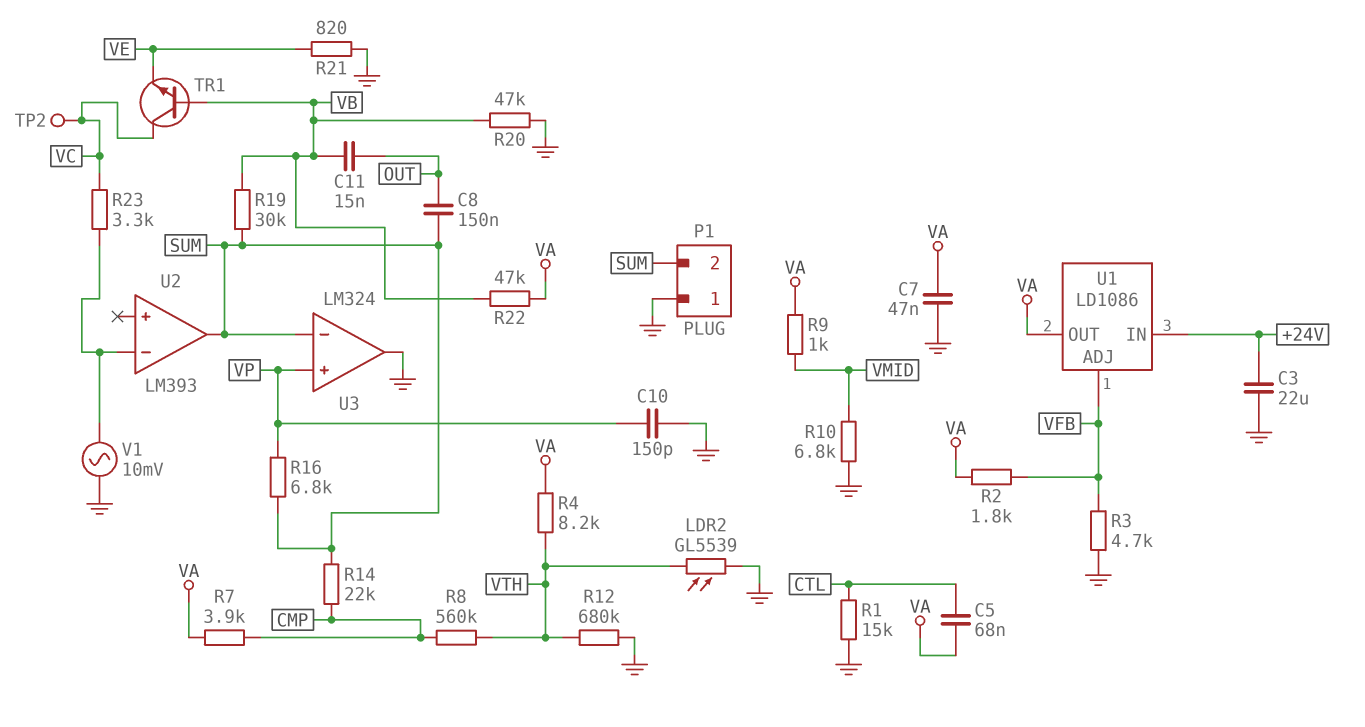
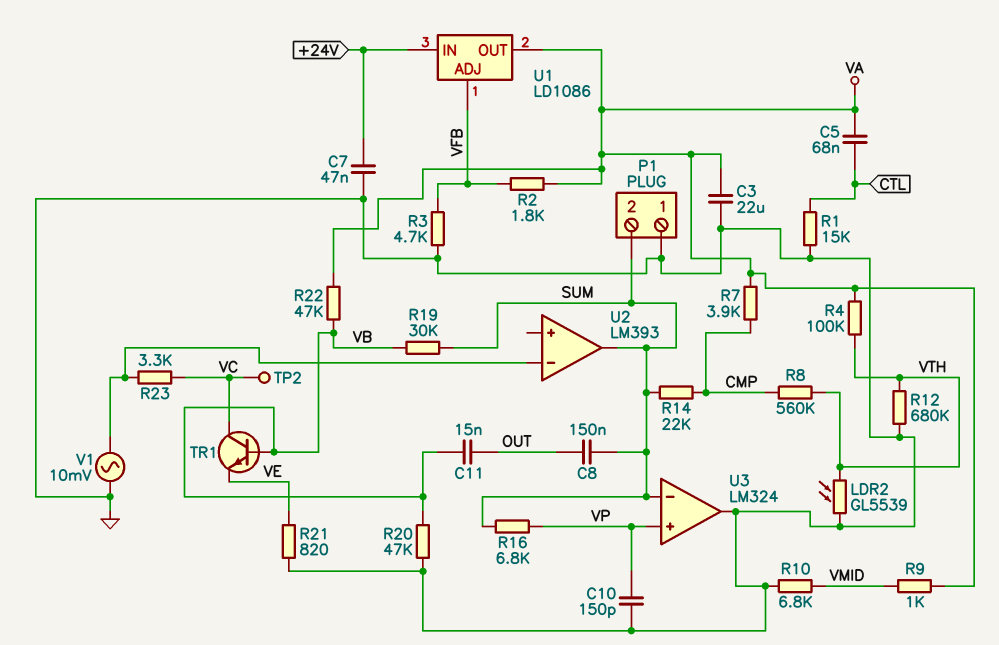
C3: 22uF (+24V, GND) -> 22uF (GND, VA)
C7: 47nF (GND, VA) -> 47nF (+24V, GND)
R4: 8.2k (VA, VTH) -> 100k (VA, VTH)

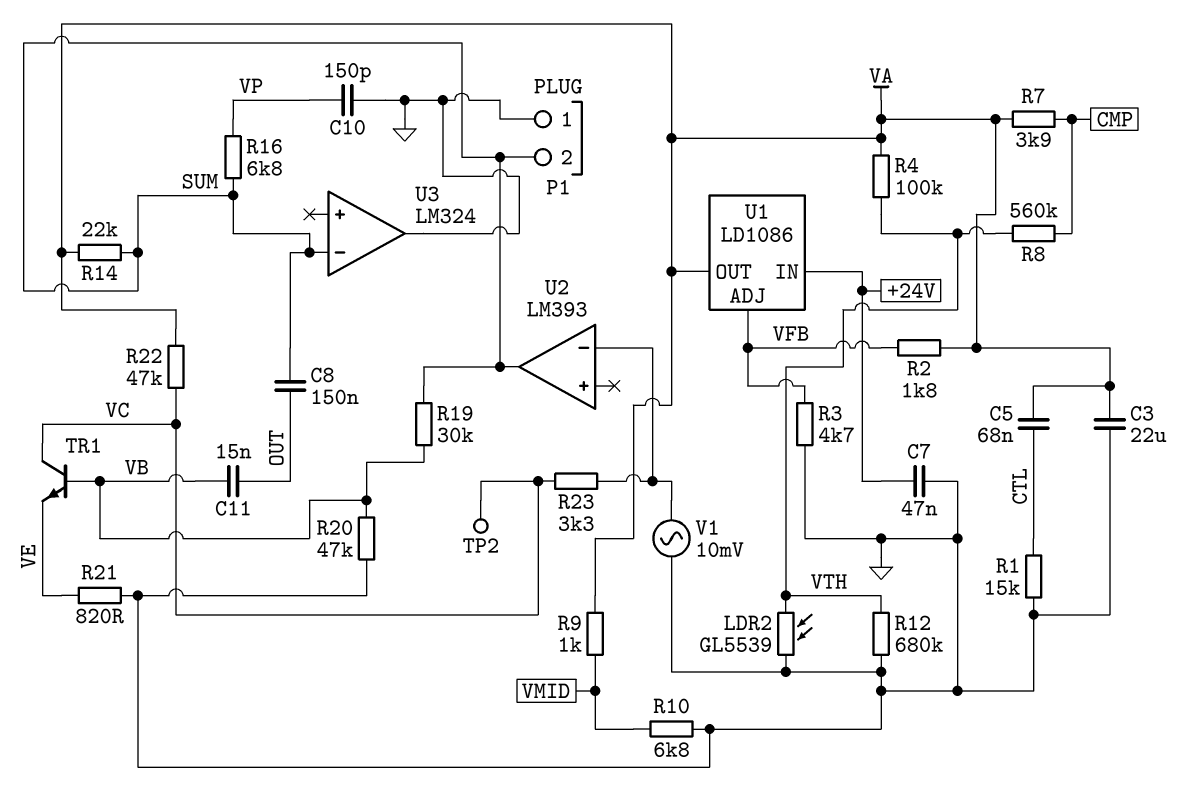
R14: 22k (CMP, SUM) -> 22k (SUM, VA)
R22: 47k (VA, VB) -> 47k (VA, VC)
U3 pin in+: VP -> none

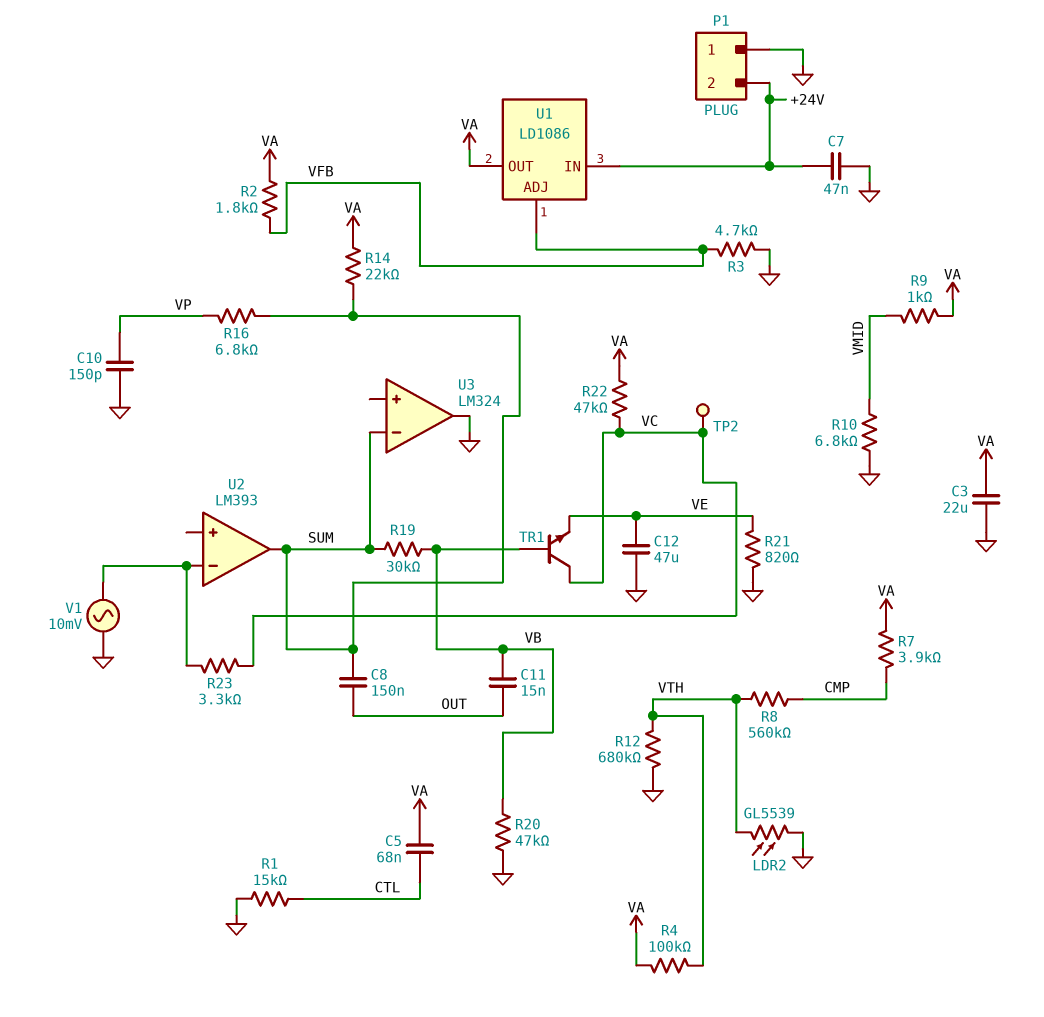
C12: none -> 47uF (GND, VE)
P1 pin 2: SUM -> +24V

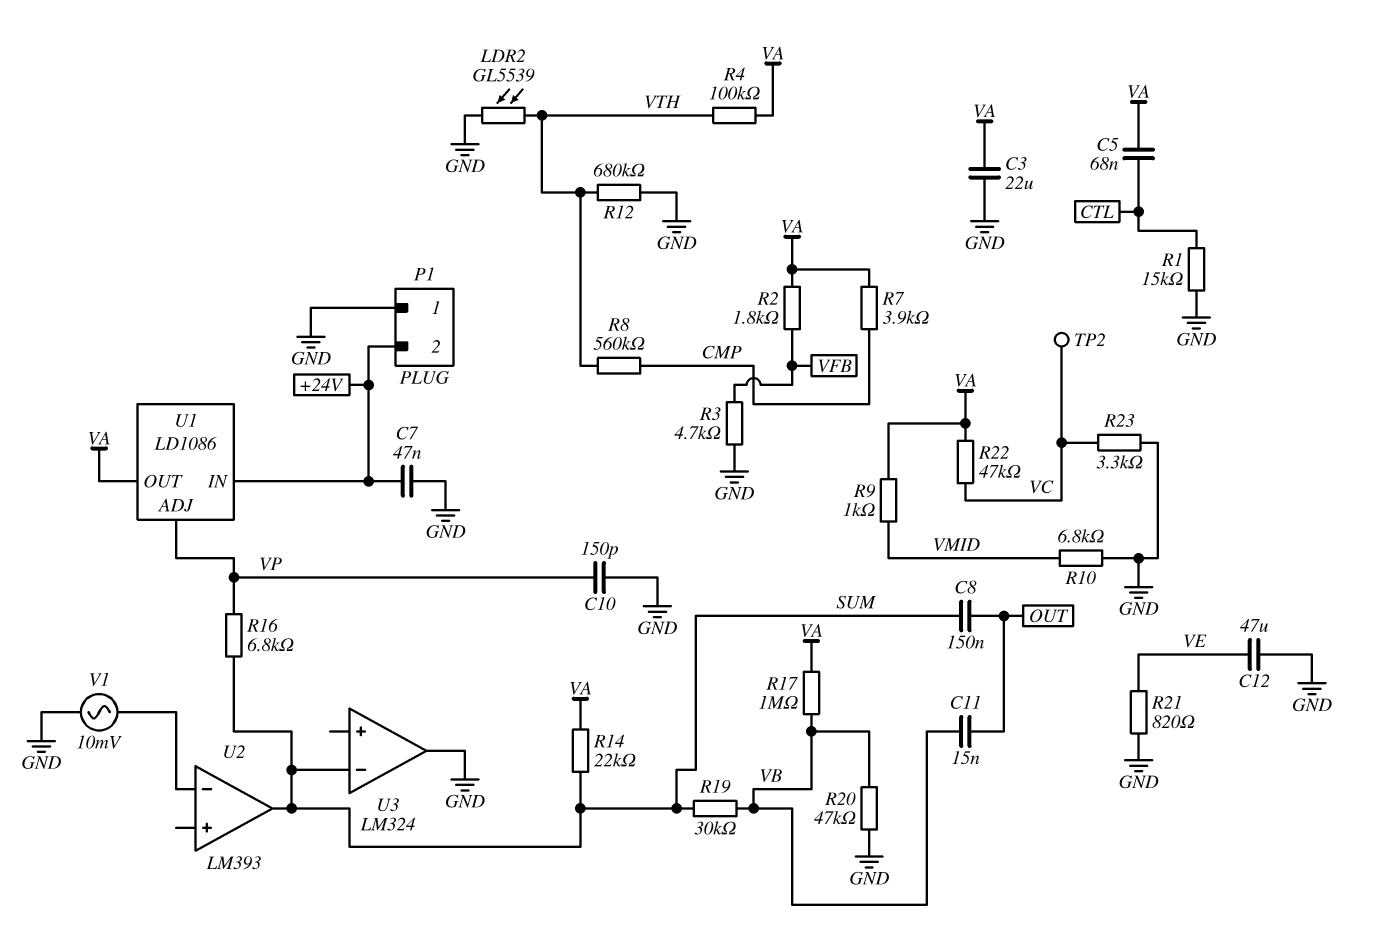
R17: none -> 1M (VA, VB)
R23: 3.3k (U2/in-, VC) -> 3.3k (GND, VC)
TR1: NPN (B VB, C VC, E VE) -> none
U1 pin ADJ: VFB -> VP

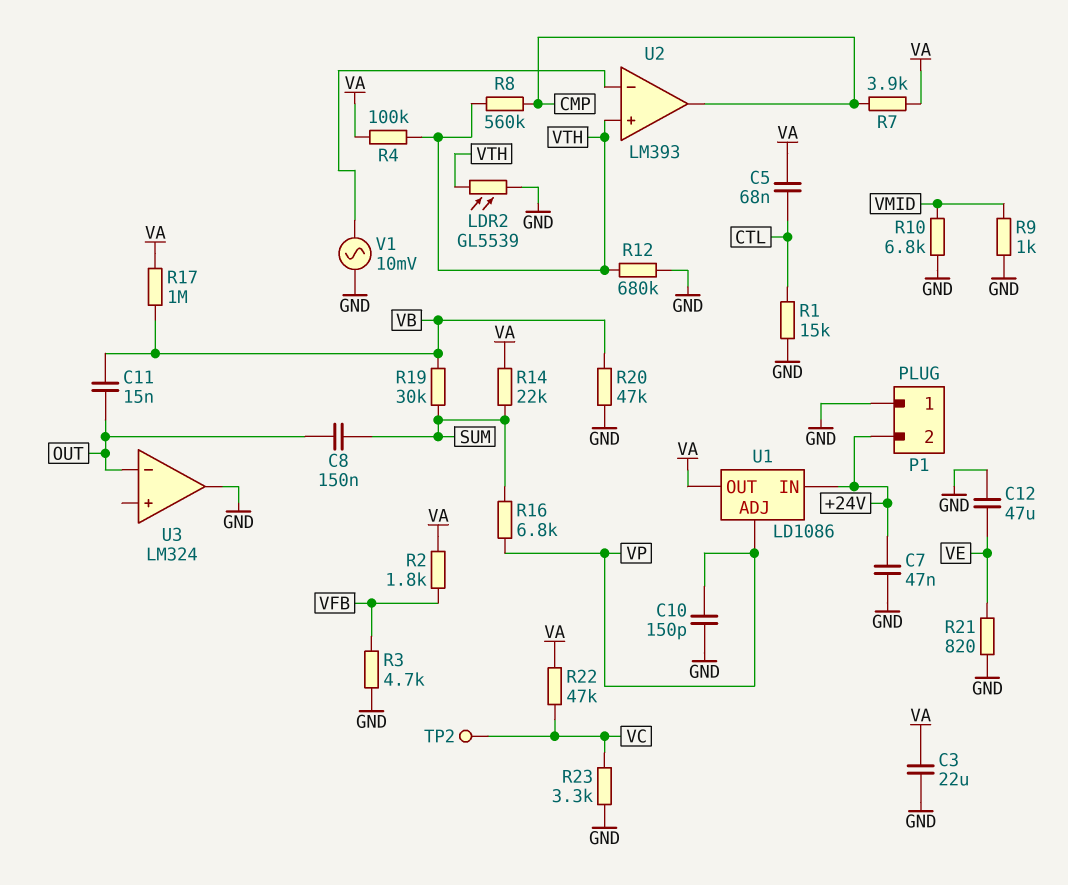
R9: 1k (VA, VMID) -> 1k (GND, VMID)
U2 pin in+: none -> VTH
U2 pin out: SUM -> CMP
U3 pin in-: SUM -> OUT

